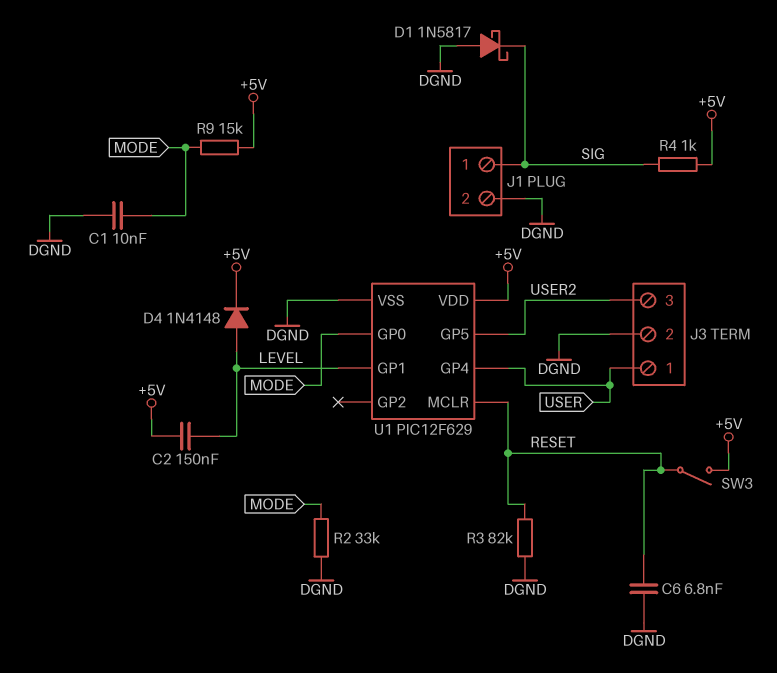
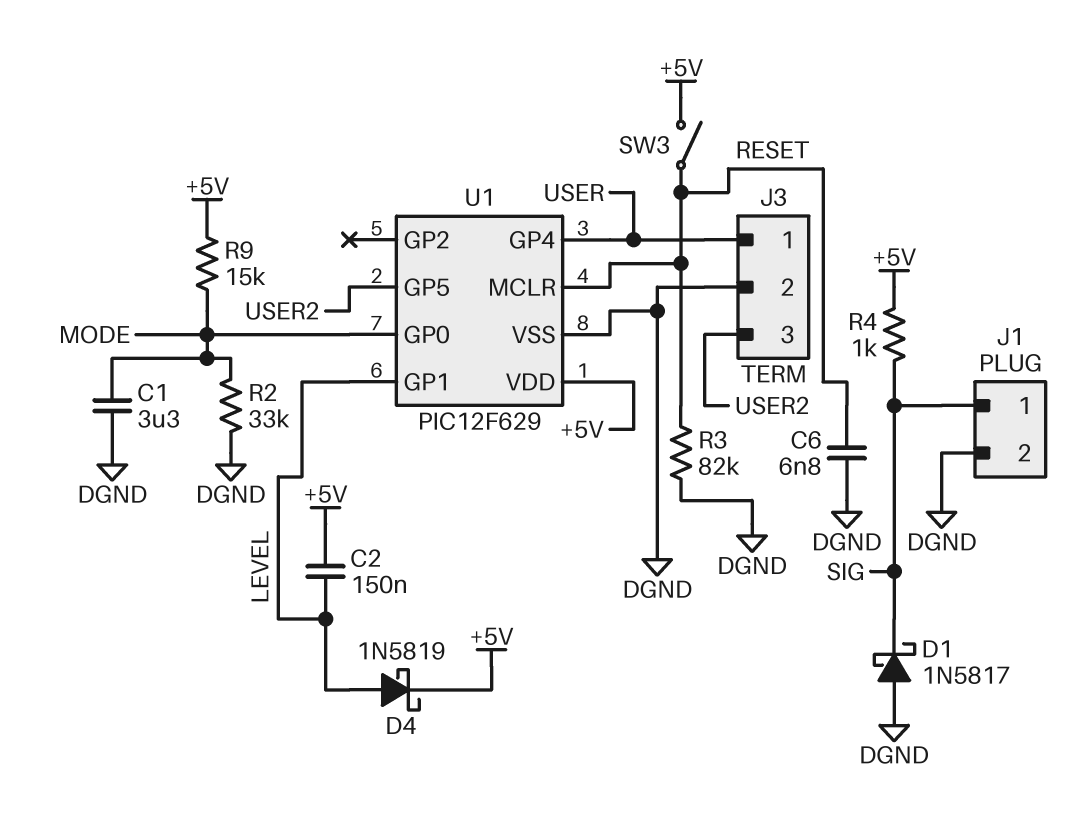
C1: 10nF (DGND, MODE) -> 3.3uF (DGND, MODE)
D4: diode 1N4148 (A LEVEL, K +5V) -> schottky 1N5819 (A LEVEL, K +5V)

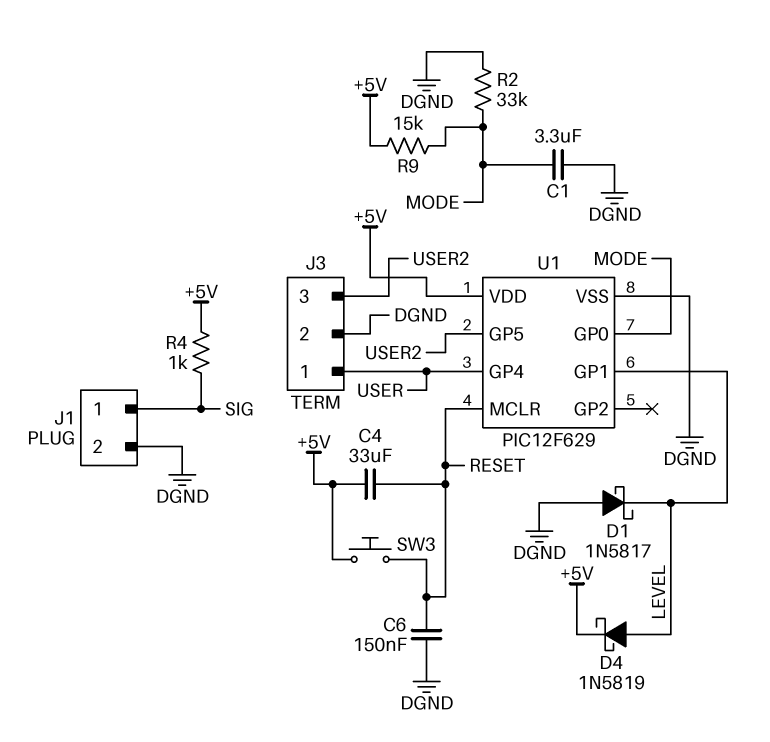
C2: 150nF (+5V, LEVEL) -> none
C4: none -> 33uF (+5V, RESET)
C6: 6.8nF (DGND, RESET) -> 150nF (DGND, RESET)
D1: schottky 1N5817 (A DGND, K SIG) -> schottky 1N5817 (A DGND, K LEVEL)
R3: 82k (DGND, RESET) -> none
SW3: switch (+5V, RESET) -> button (+5V, RESET)

